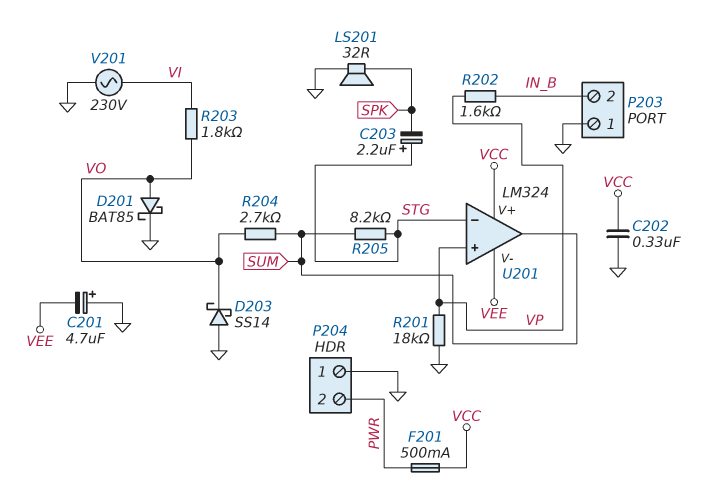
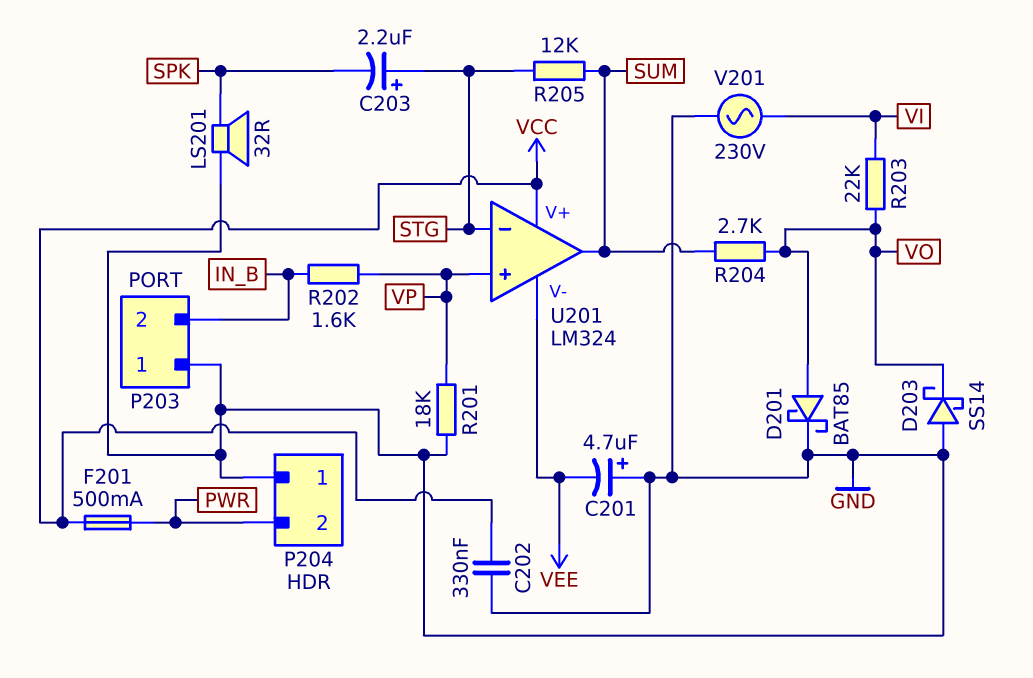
R203: 1.8k (VI, VO) -> 22k (VI, VO)
R205: 8.2k (STG, SUM) -> 12k (STG, SUM)

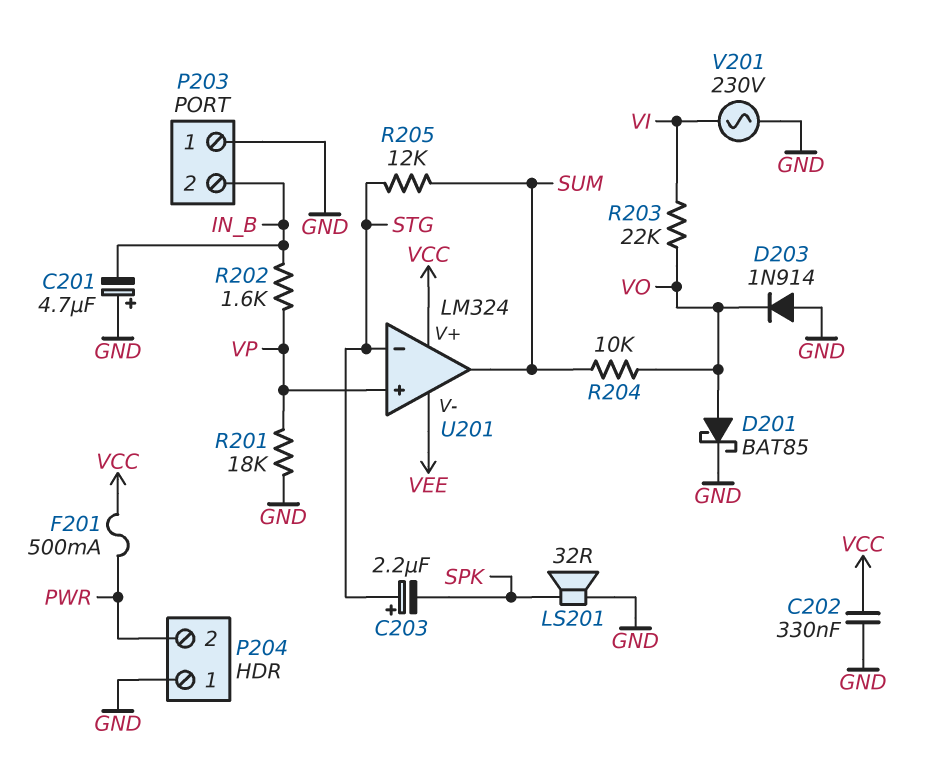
C201: 4.7uF (plus GND, minus VEE) -> 4.7uF (plus GND, minus IN_B)
D203: schottky SS14 (A GND, K VO) -> diode 1N914 (A GND, K VO)
R204: 2.7k (SUM, VO) -> 10k (SUM, VO)

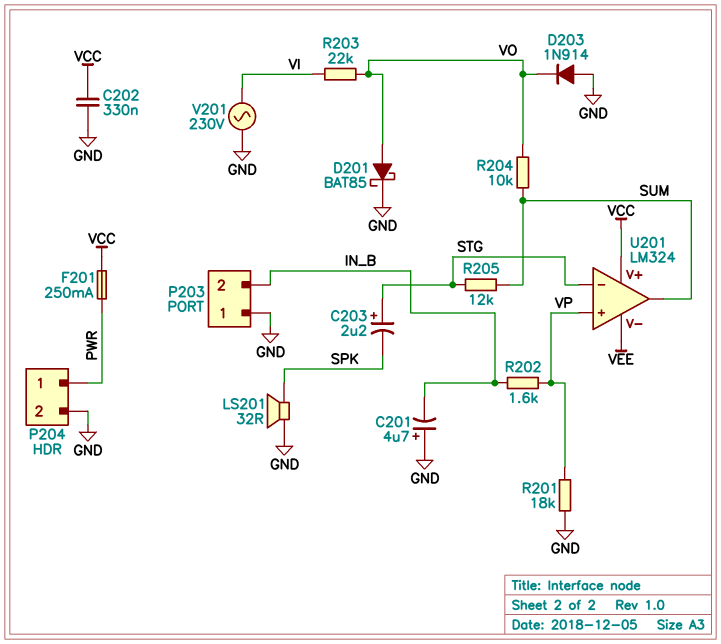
F201: 500mA (PWR, VCC) -> 250mA (PWR, VCC)
P204 pin 1: GND -> PWR
P204 pin 2: PWR -> GND

